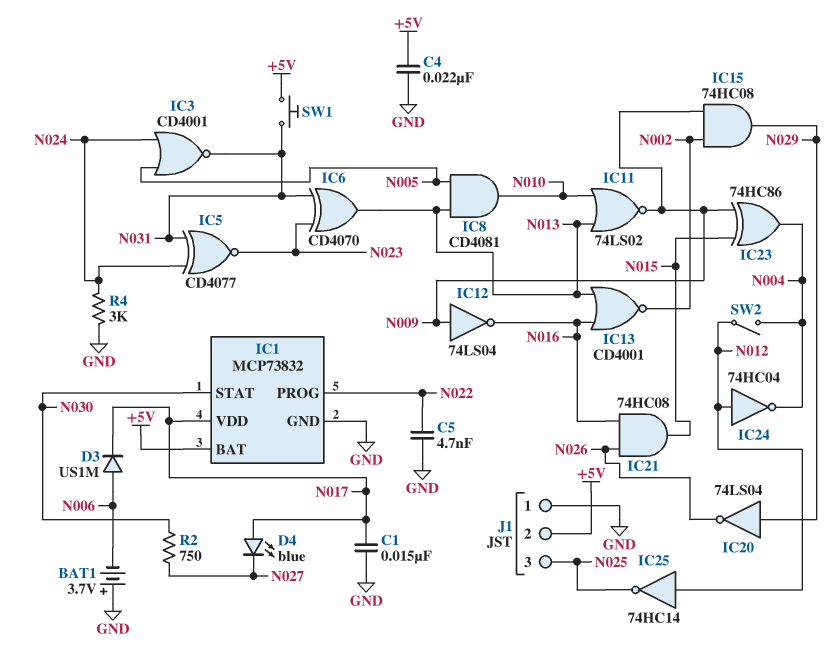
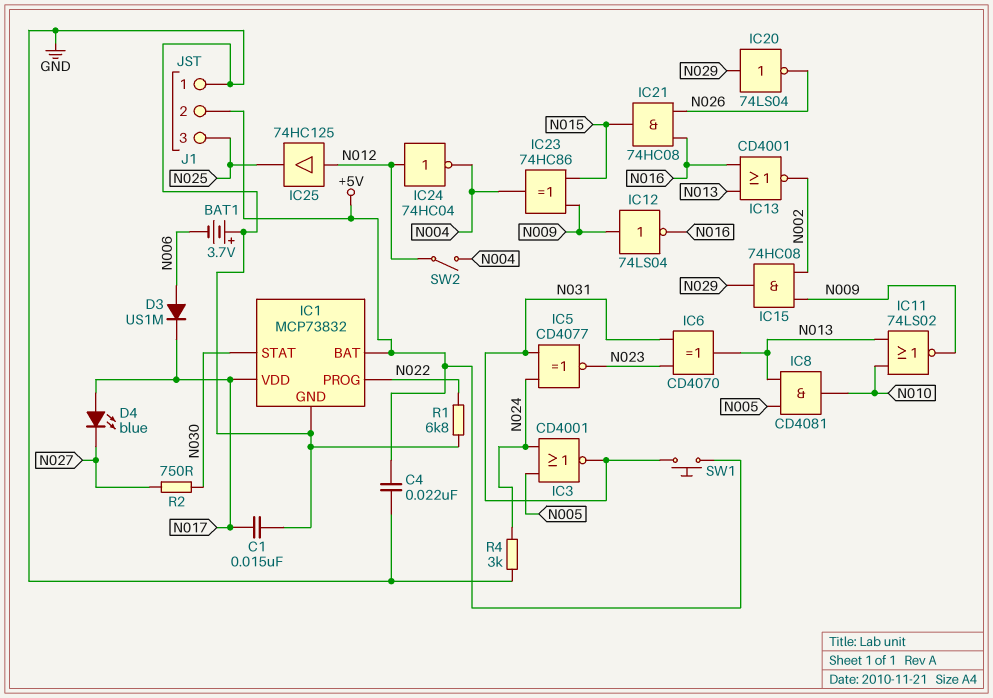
C5: 4.7nF (GND, N022) -> none
IC25: NOT 74HC14 (in N012, out N025) -> buffer 74HC125 (in N012, out N025)
R1: none -> 6.8k (GND, N022)

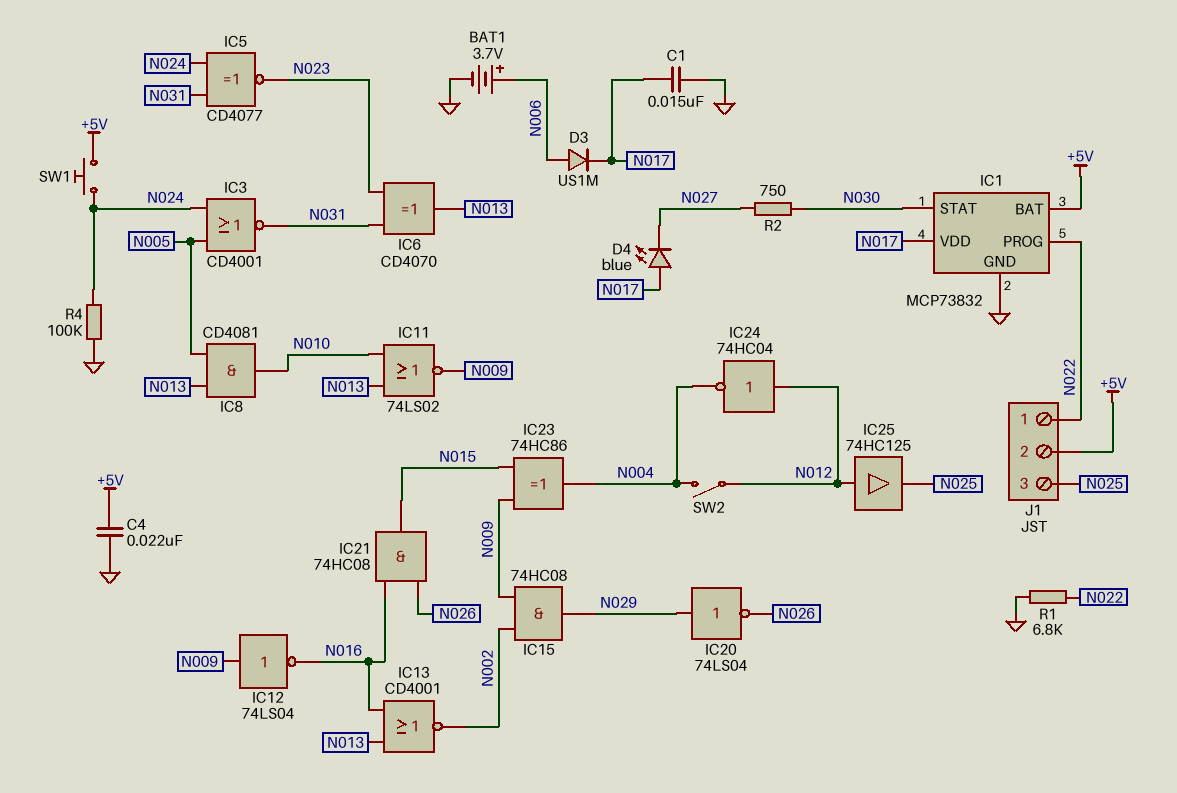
BAT1: 3.7V (plus GND, minus N006) -> 3.7V (plus N006, minus GND)
J1 pin 1: GND -> N022
R4: 3k (GND, N024) -> 100k (GND, N024)
SW1: button (+5V, N031) -> button (+5V, N024)

